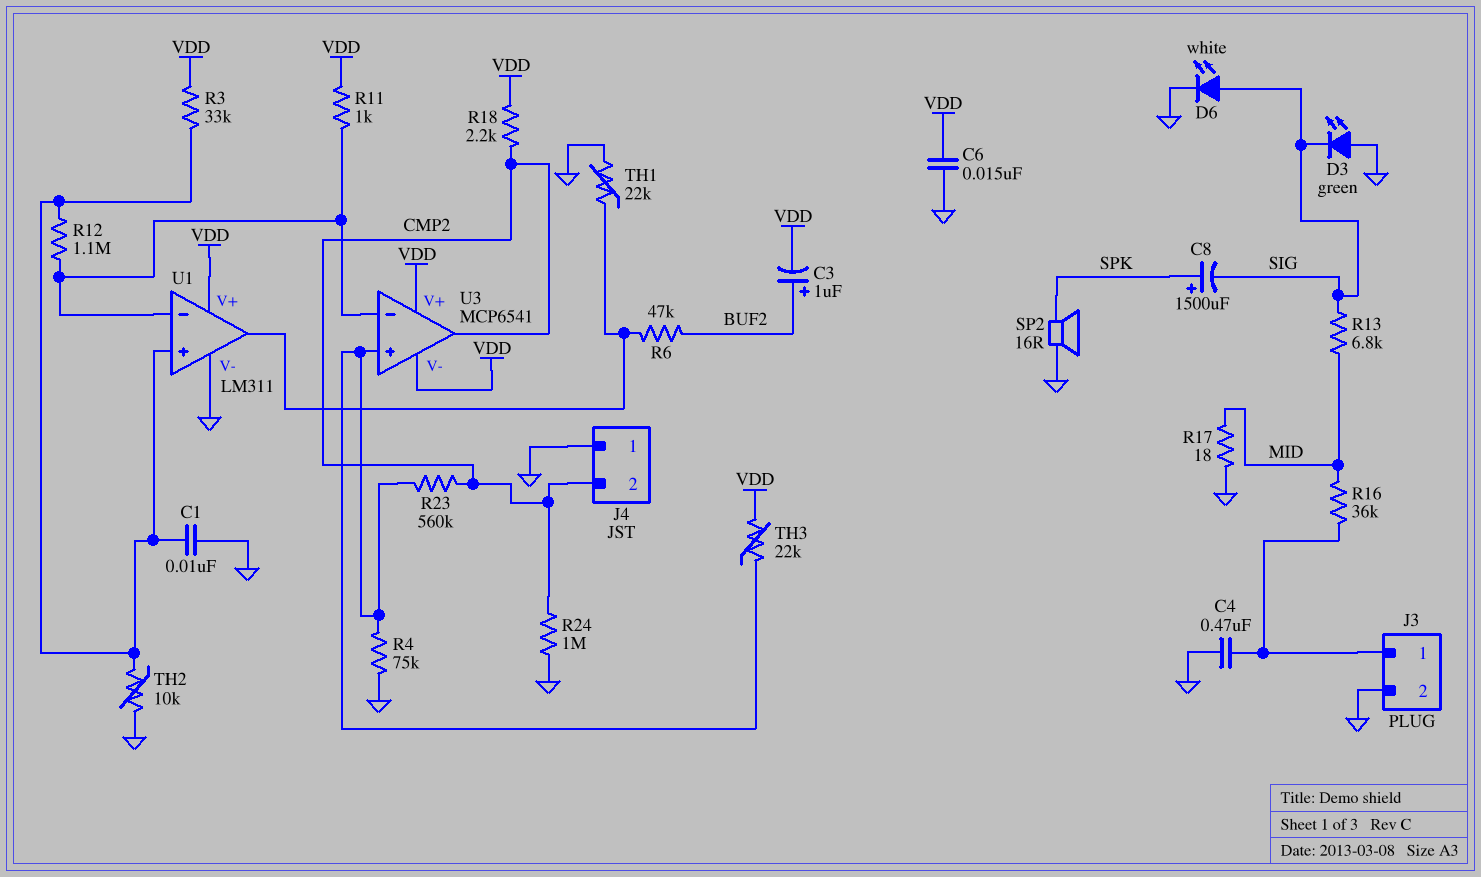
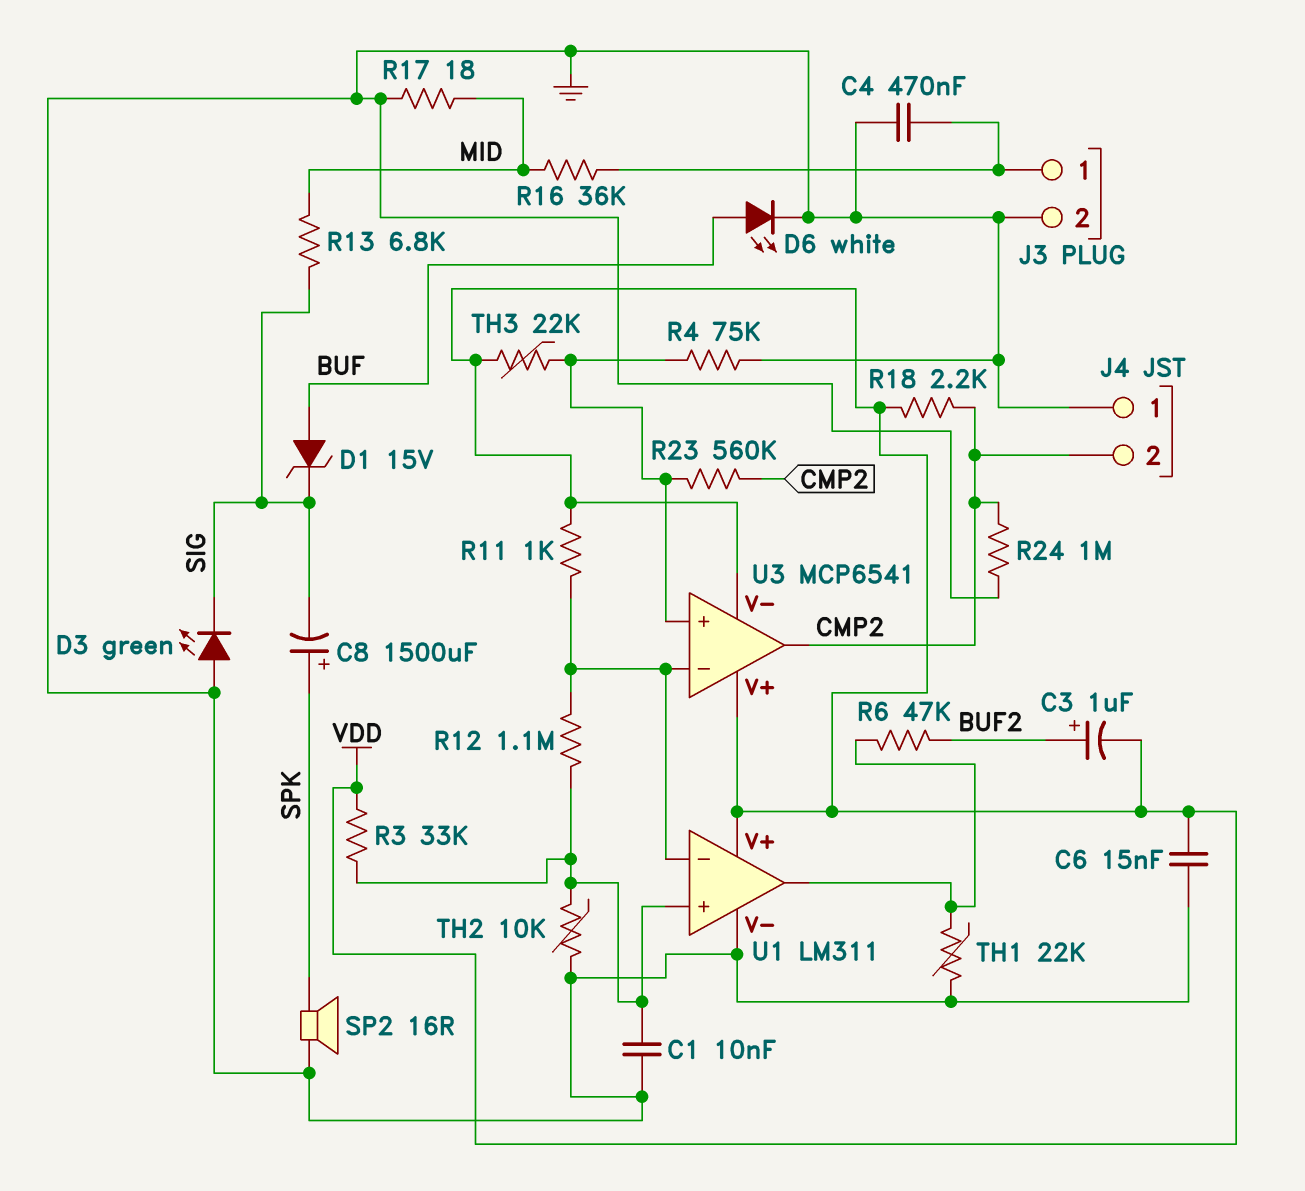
D1: none -> zener 15V (A BUF, K SIG)
D6: LED white (A SIG, K GND) -> LED white (A BUF, K GND)

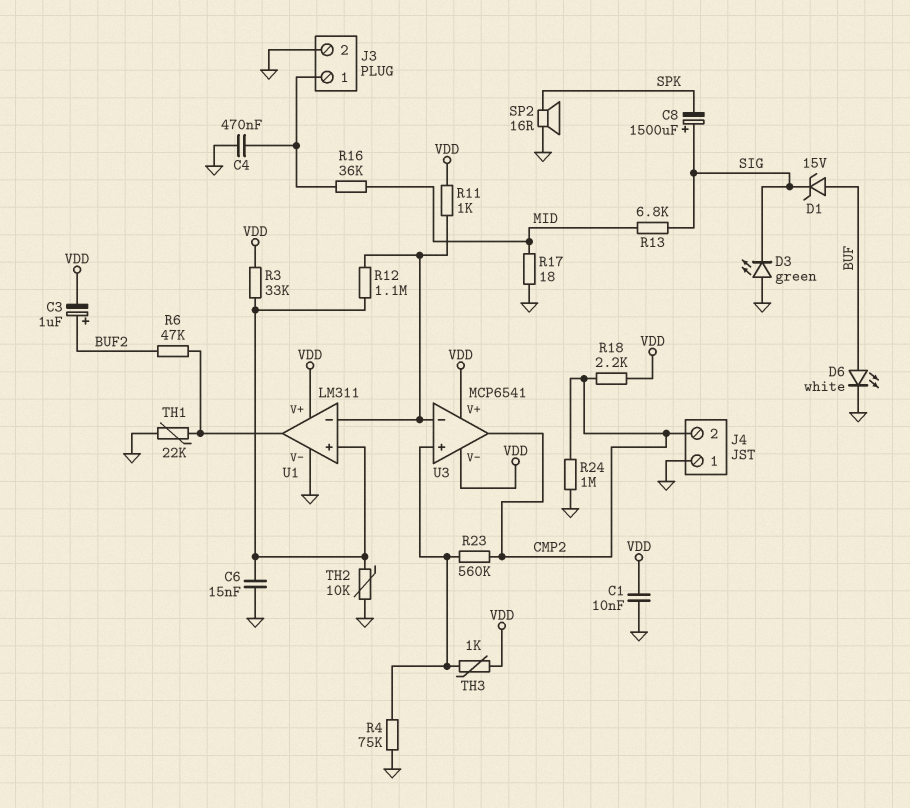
C1: 10nF (GND, U1/in+) -> 10nF (GND, VDD)
C6: 15nF (GND, VDD) -> 15nF (GND, U1/in+)
C8: 1500uF (plus SPK, minus SIG) -> 1500uF (plus SIG, minus SPK)
TH3: 22k (U3/in+, VDD) -> 1k (U3/in+, VDD)

